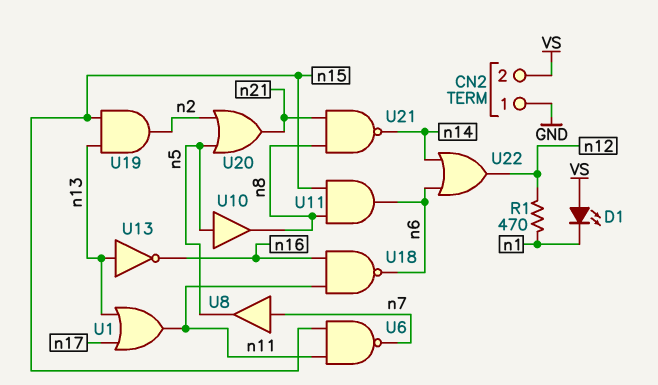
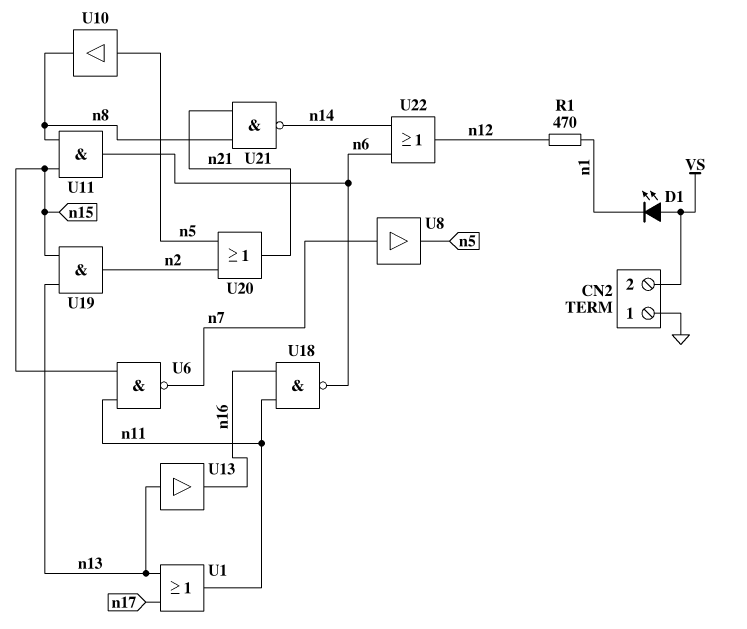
U13: NOT (in n13, out n16) -> buffer (in n13, out n16)

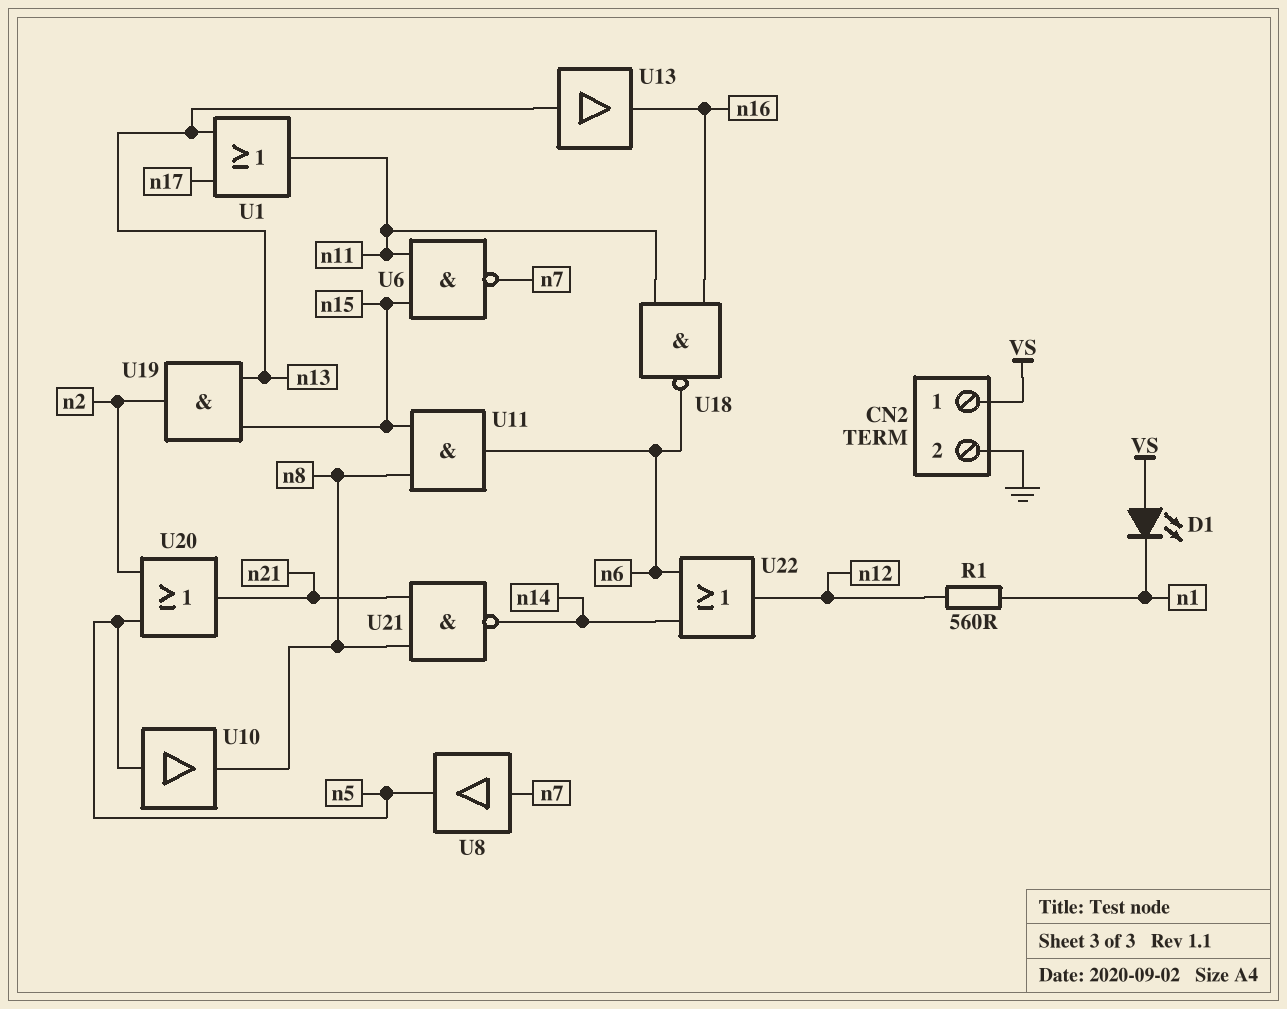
CN2 pin 1: GND -> VS
CN2 pin 2: VS -> GND
R1: 470 (n1, n12) -> 560 (n1, n12)

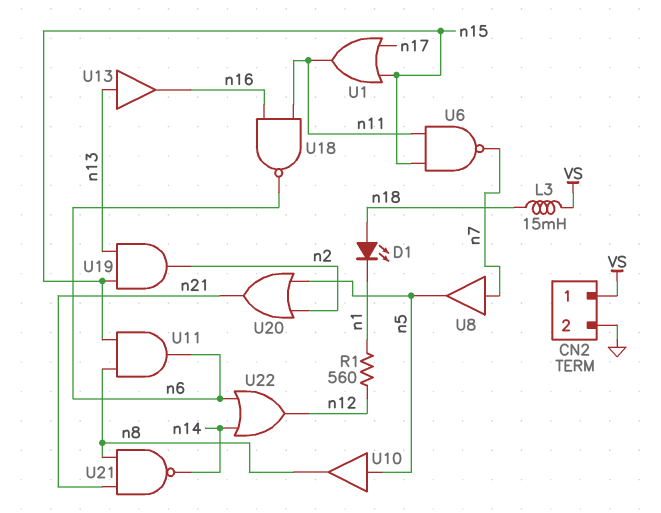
D1: LED (A VS, K n1) -> LED (A n18, K n1)
L3: none -> 15mH (VS, n18)
U1: OR (in n13, in n17, out n11) -> OR (in n15, in n17, out n11)

